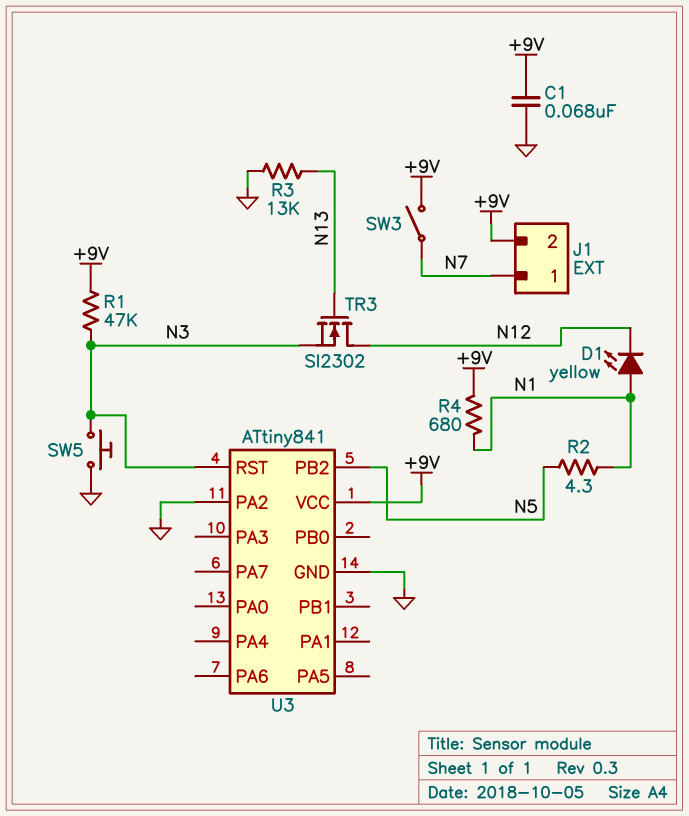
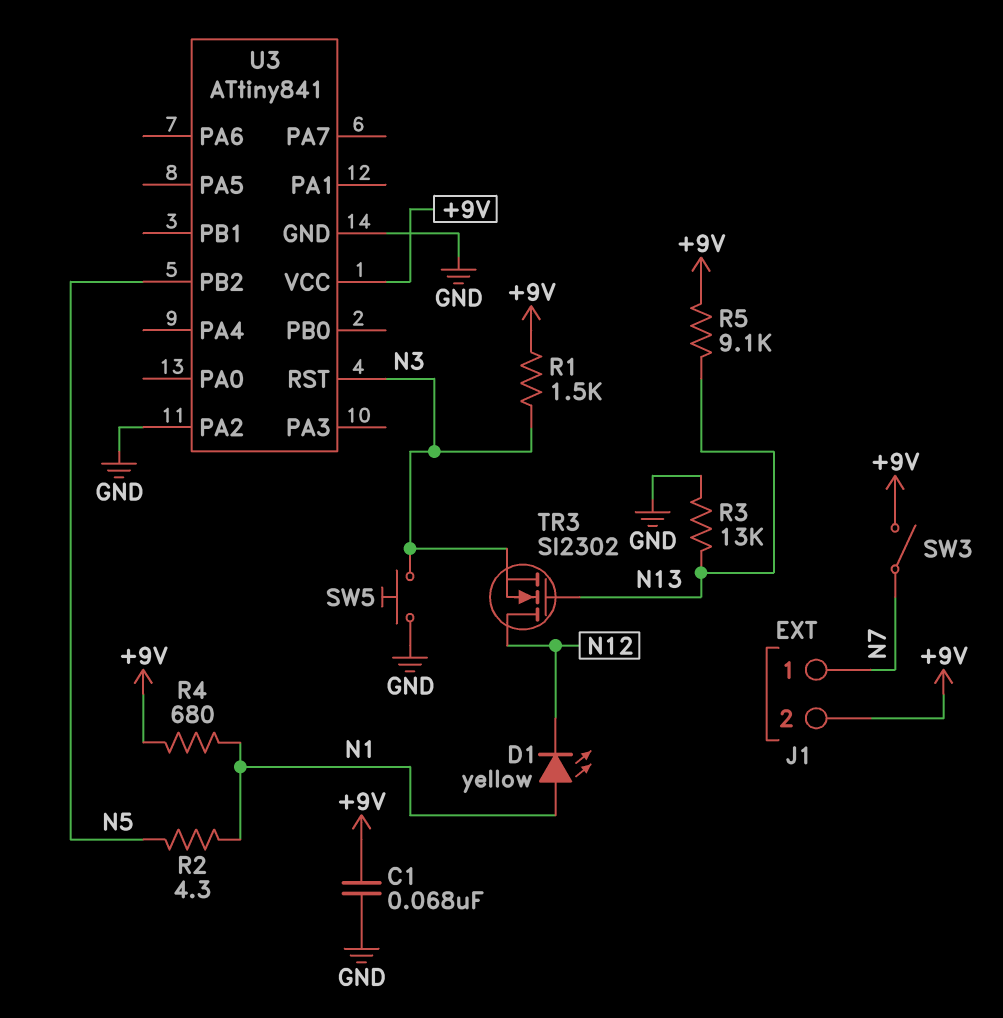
R1: 47k (+9V, N3) -> 1.5k (+9V, N3)
R5: none -> 9.1k (+9V, N13)

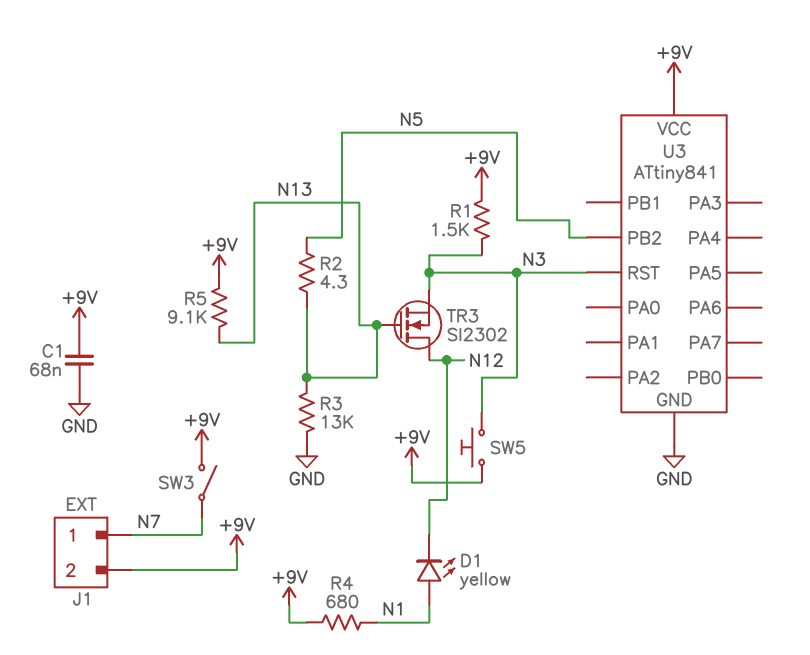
R2: 4.3 (N1, N5) -> 4.3 (N5, N13)
SW5: button (GND, N3) -> button (+9V, N3)
U3 pin PA2: GND -> none

